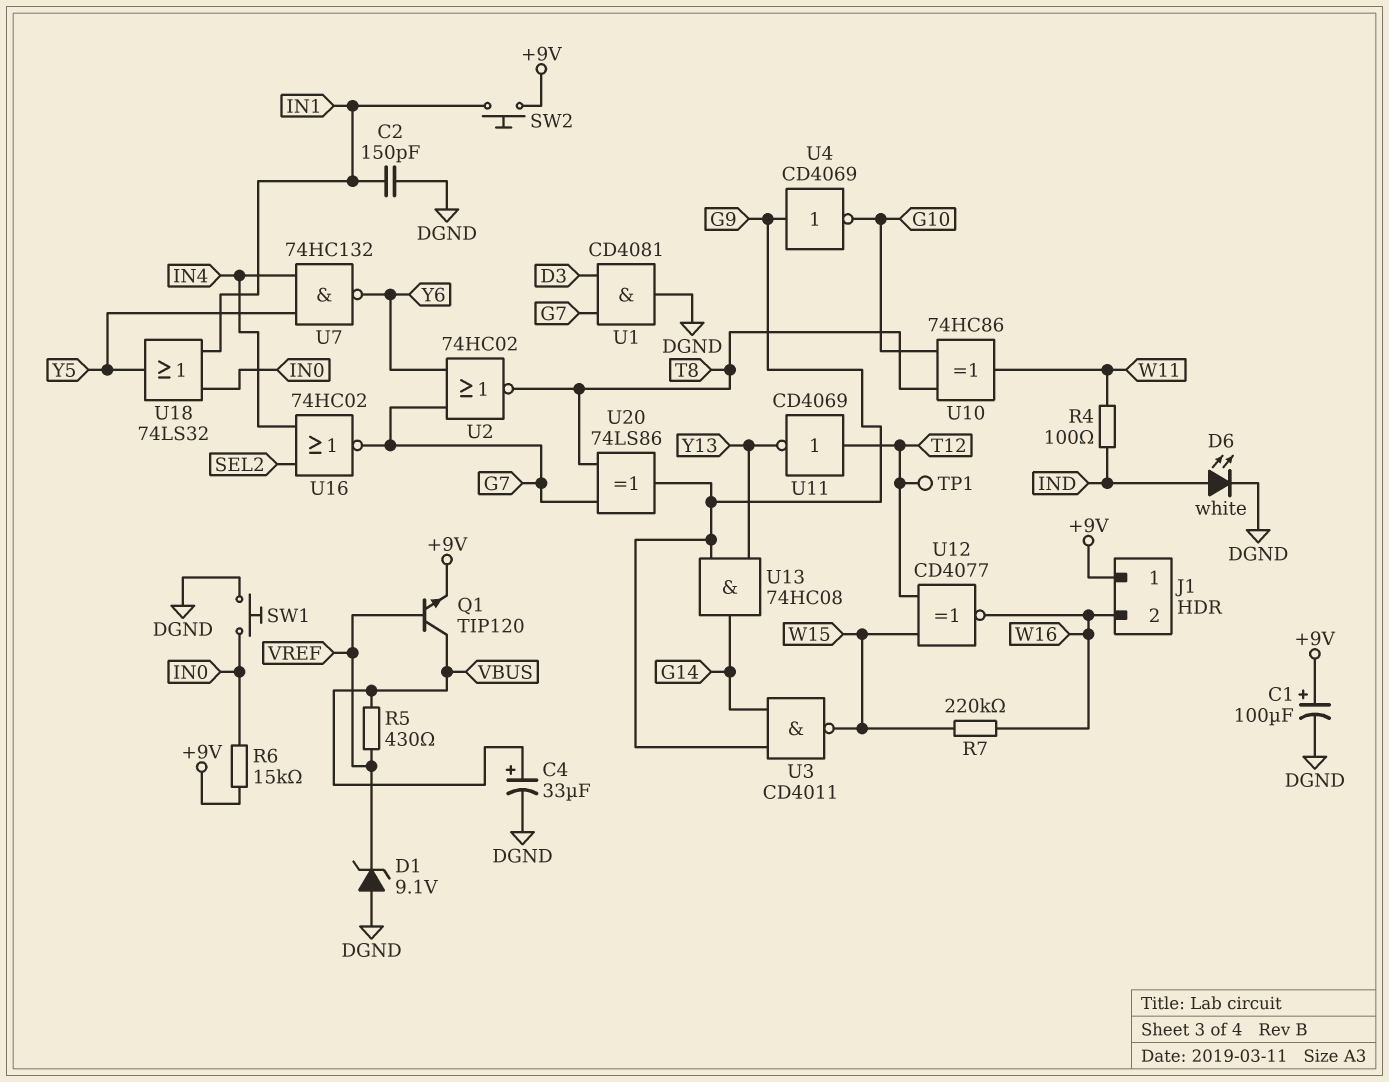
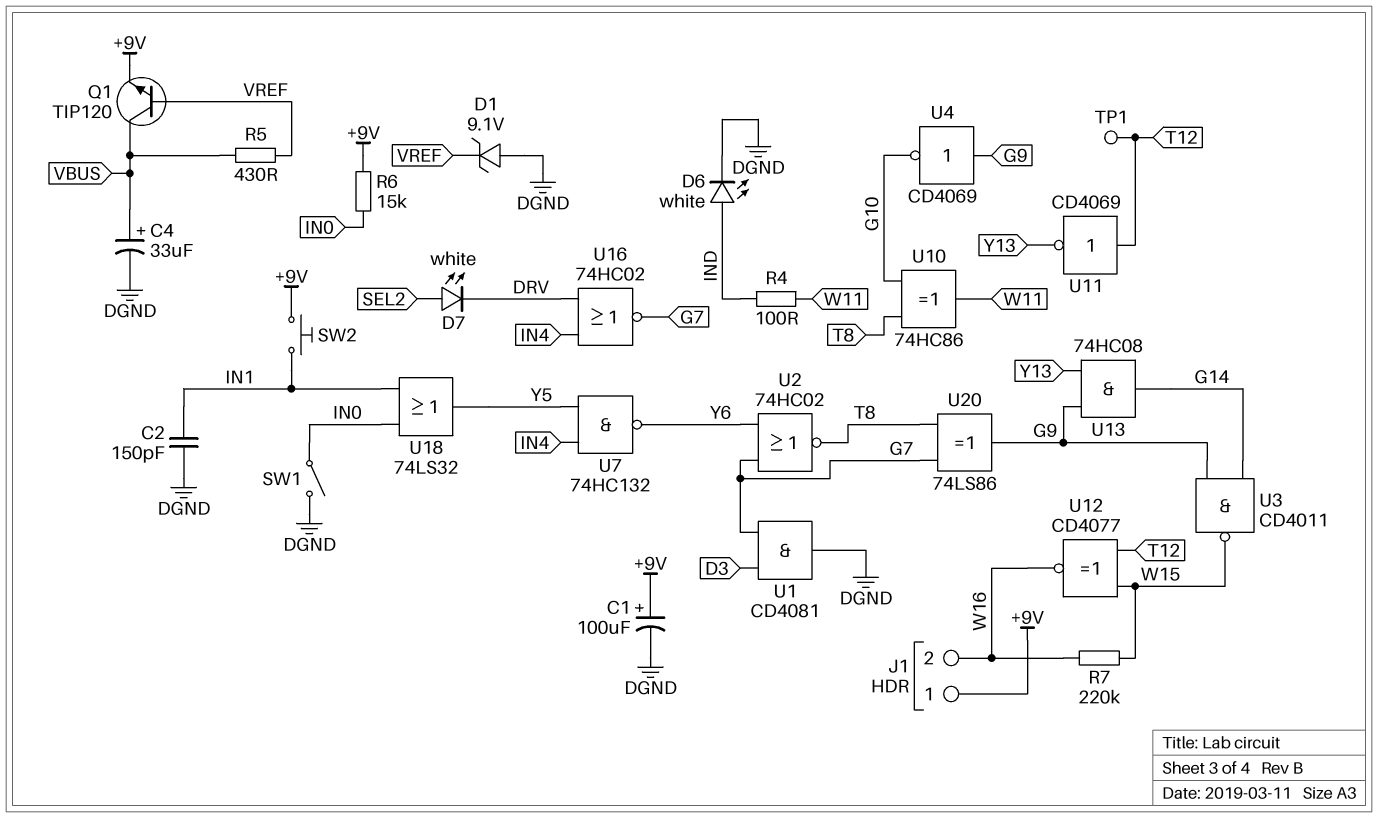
D7: none -> LED white (A SEL2, K DRV)
SW1: button (DGND, IN0) -> switch (DGND, IN0)
U16: NOR 74HC02 (in IN4, in SEL2, out G7) -> NOR 74HC02 (in DRV, in IN4, out G7)

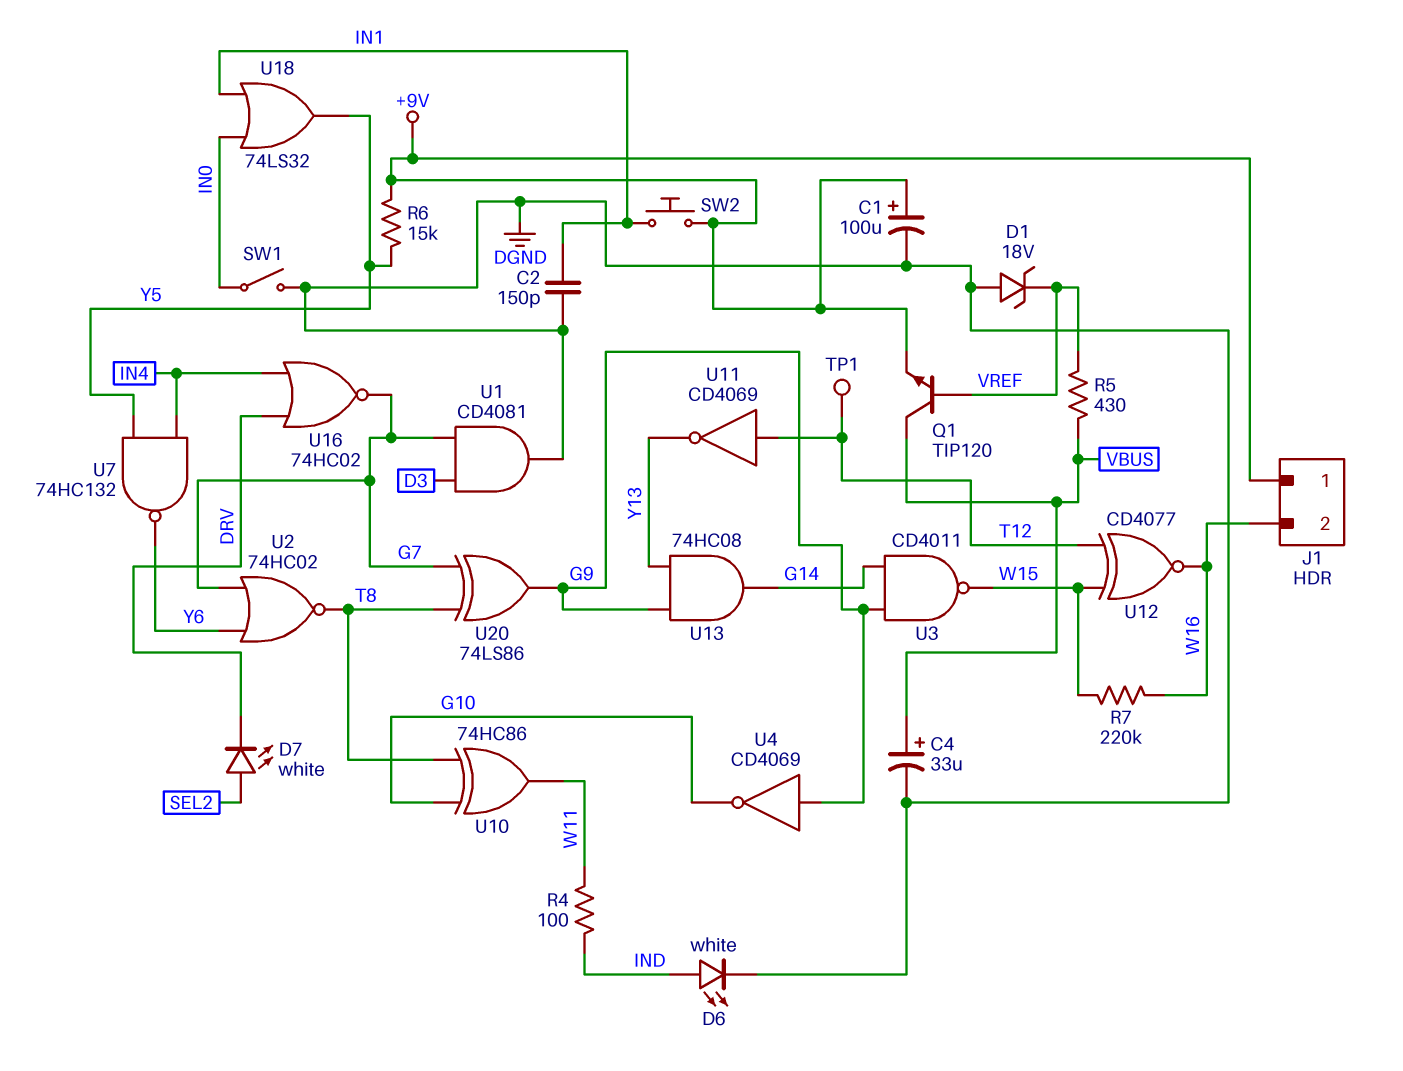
D1: zener 9.1V (A DGND, K VREF) -> zener 18V (A DGND, K VREF)
R6: 15k (+9V, IN0) -> 15k (+9V, Y5)

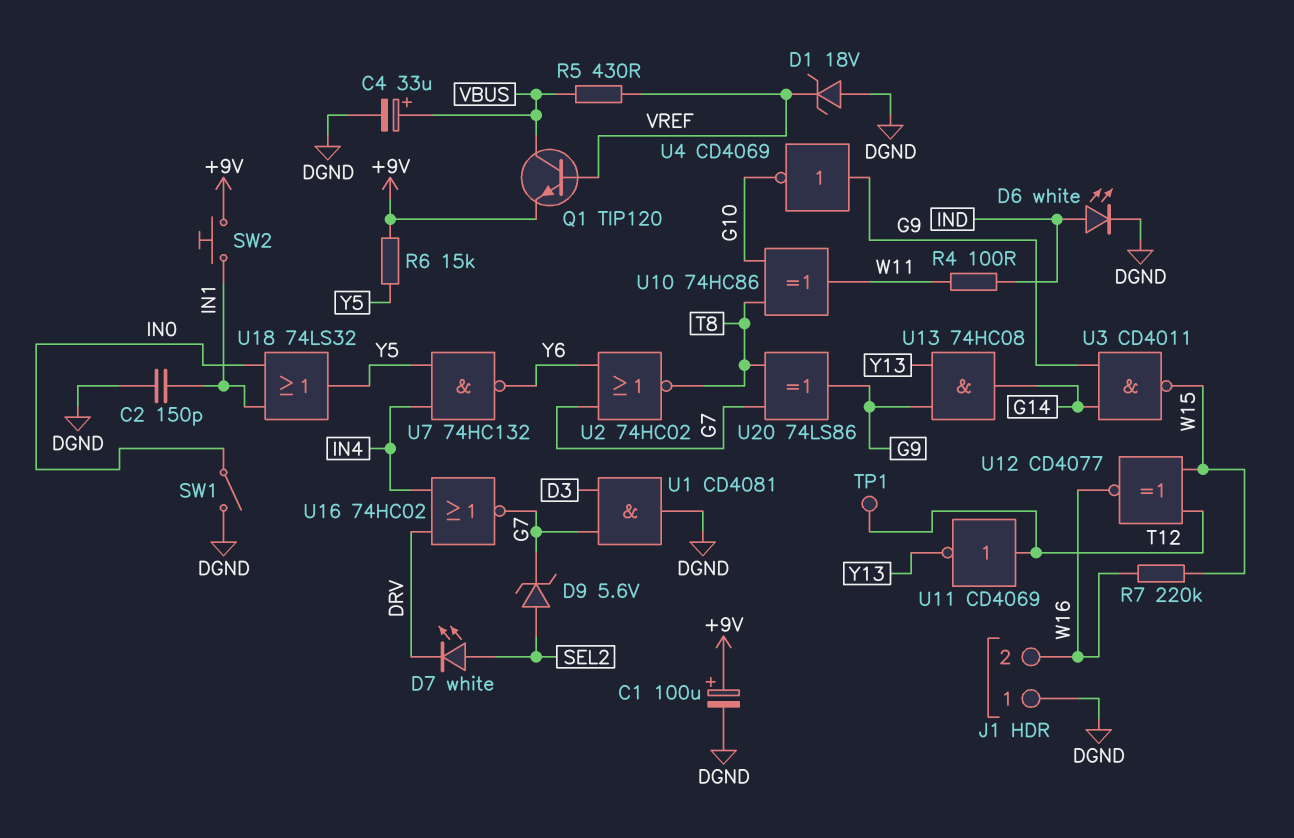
D9: none -> zener 5.6V (A SEL2, K G7)
J1 pin 1: +9V -> DGND

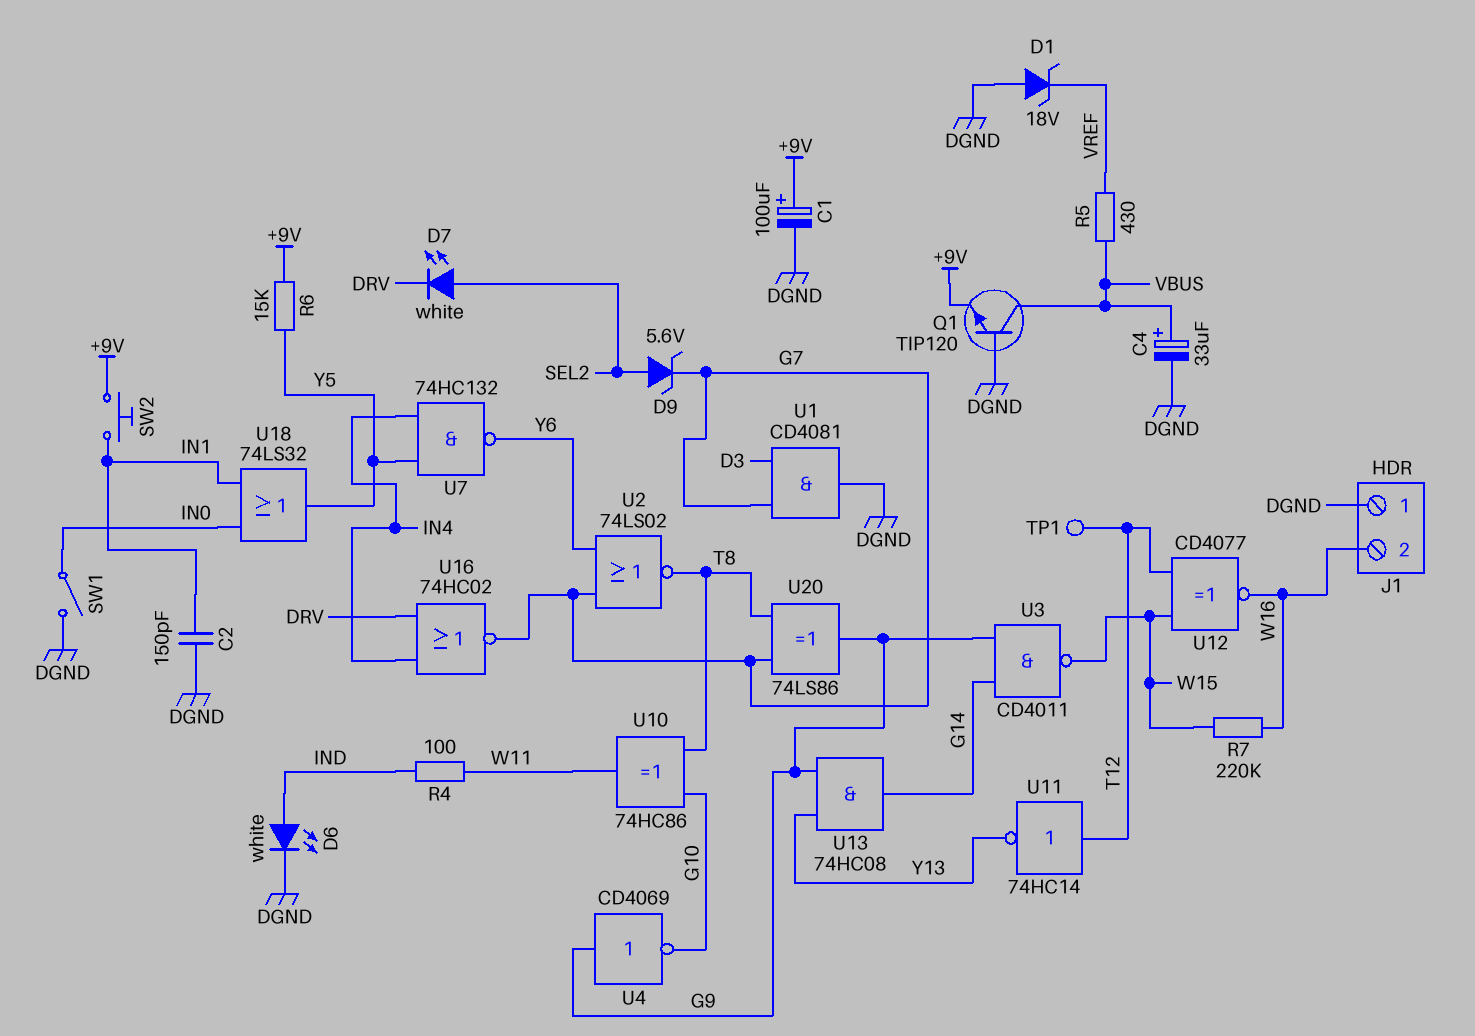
Q1: NPN TIP120 (B VREF, C VBUS, E +9V) -> NPN TIP120 (B DGND, C VBUS, E +9V)
U2: NOR 74HC02 (in G7, in Y6, out T8) -> NOR 74LS02 (in G7, in Y6, out T8)
U11: NOT CD4069 (in T12, out Y13) -> NOT 74HC14 (in T12, out Y13)

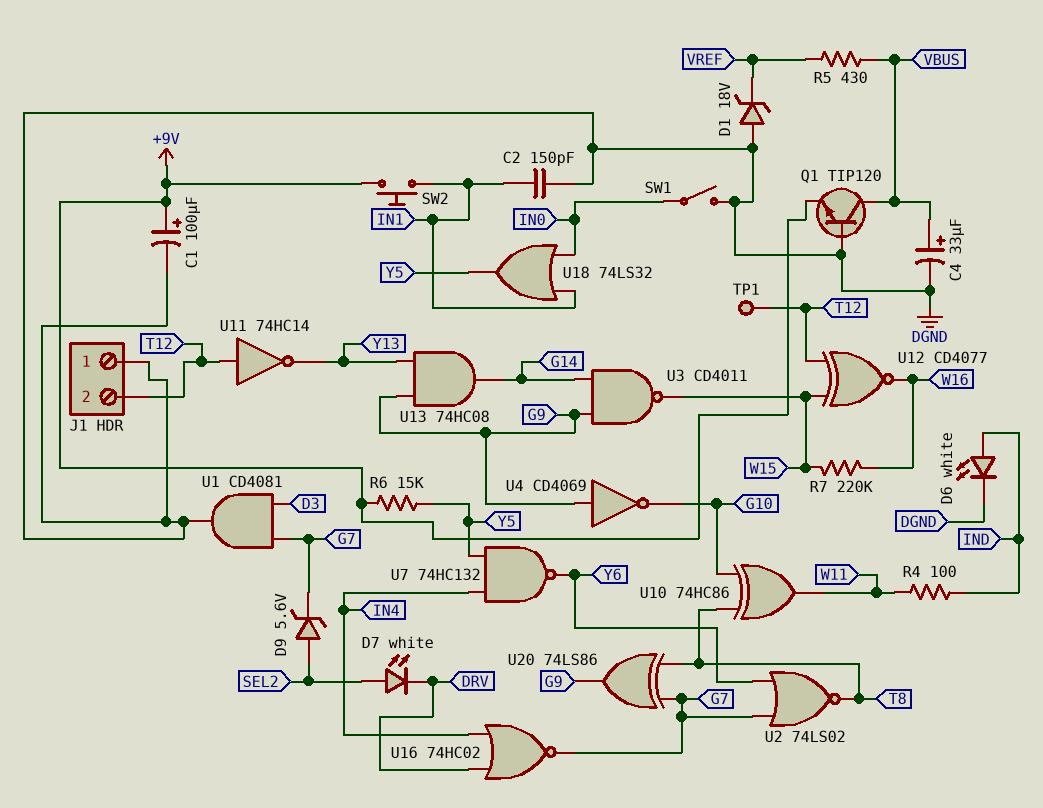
J1 pin 2: W16 -> T12

